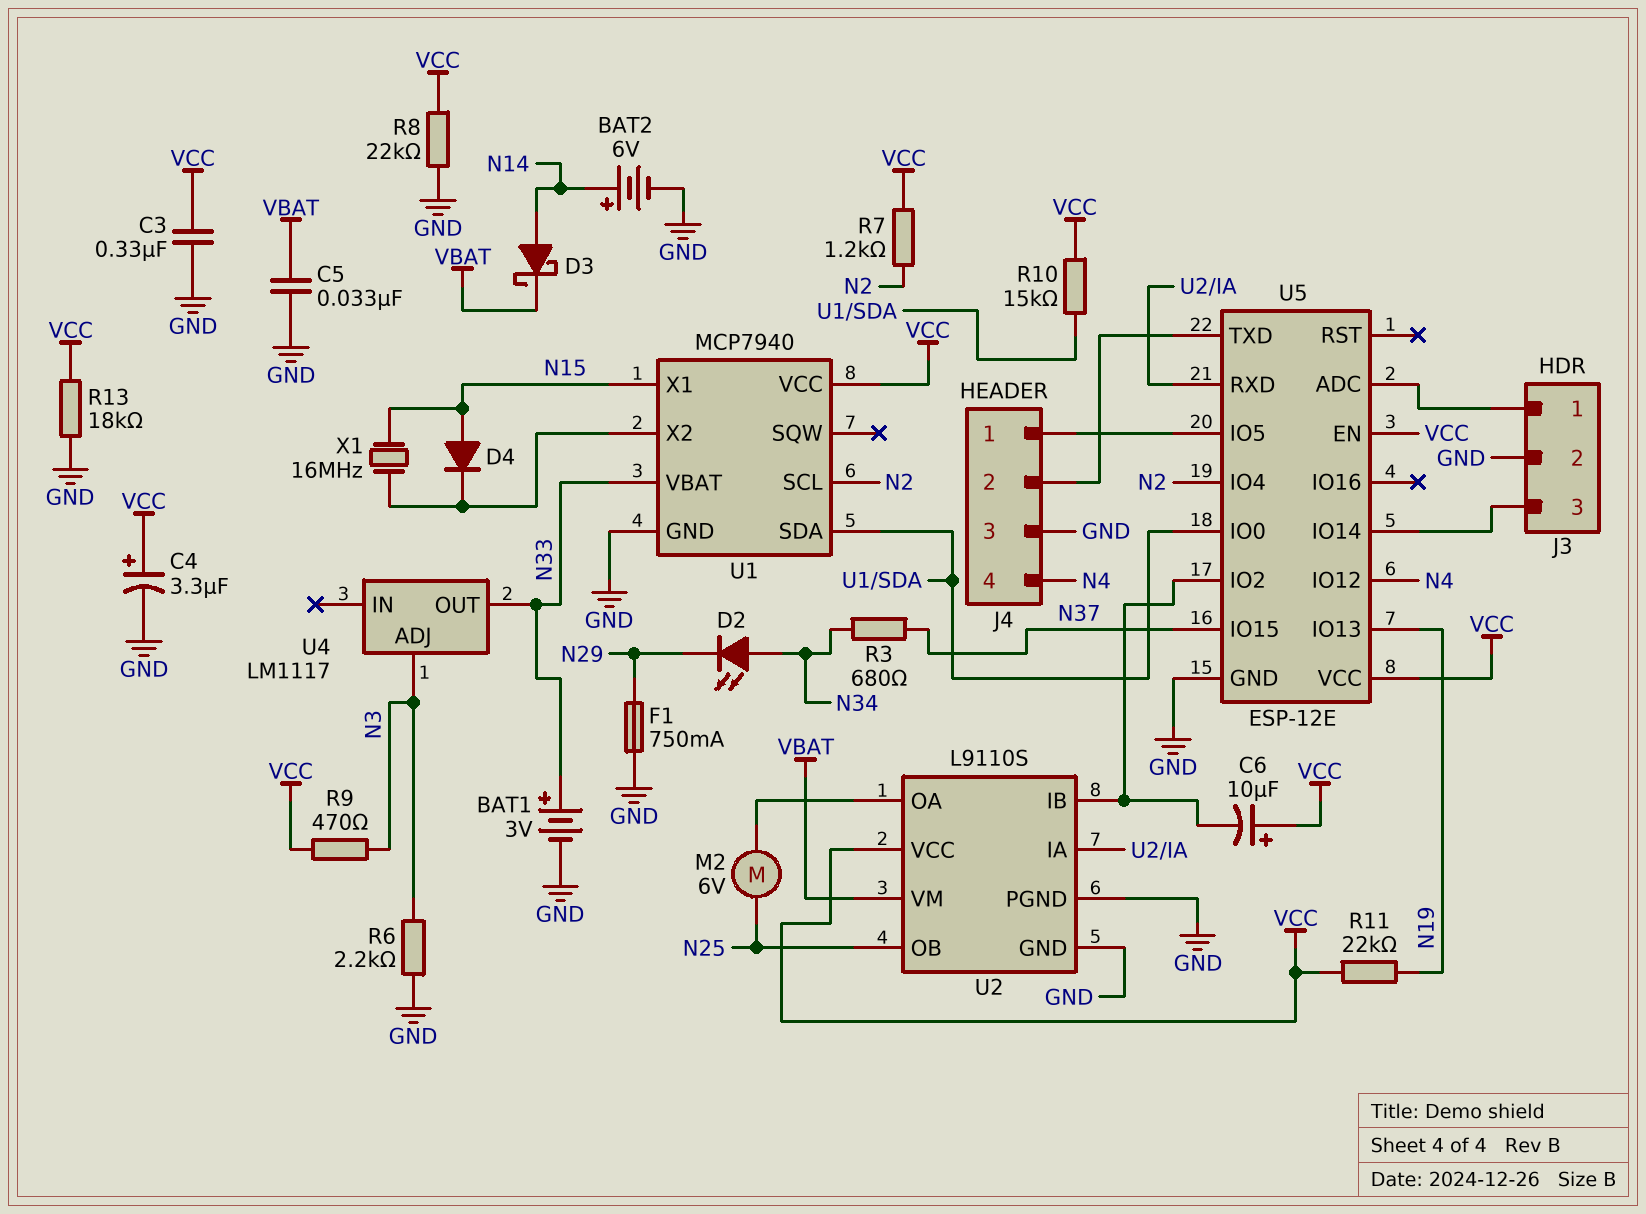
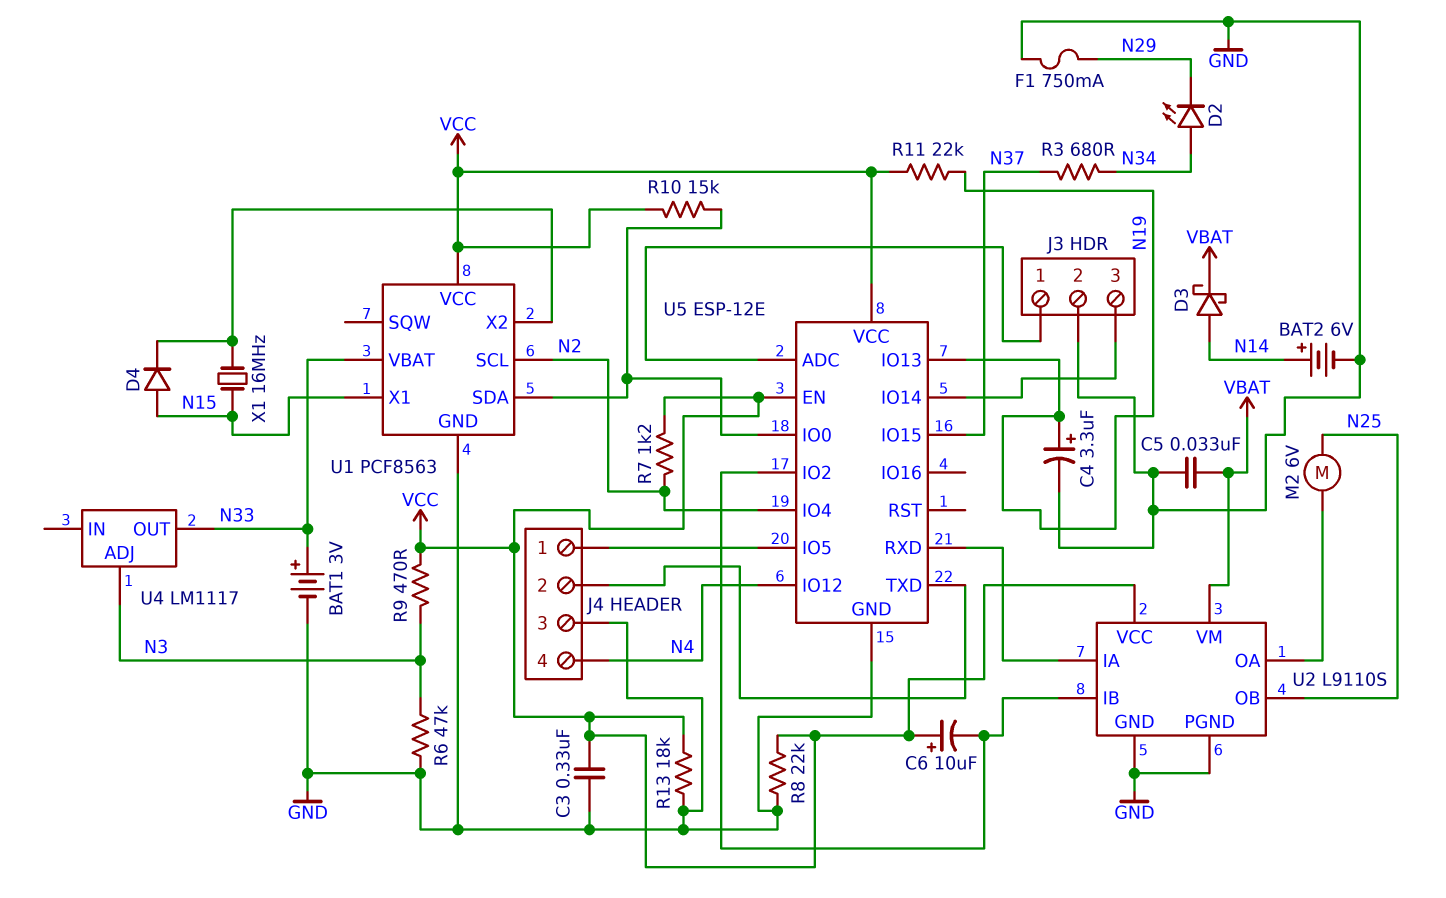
C4: 3.3uF (plus VCC, minus GND) -> 3.3uF (plus N19, minus GND)
R6: 2.2k (GND, N3) -> 47k (GND, N3)
U1: MCP7940 -> PCF8563

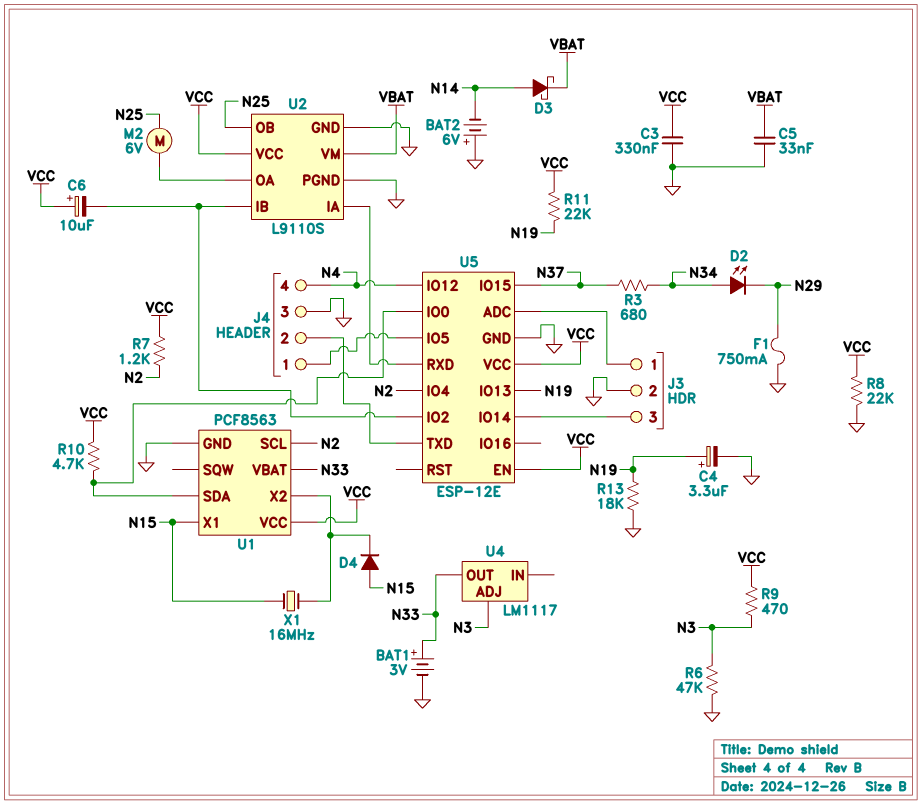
BAT2: 6V (plus N14, minus GND) -> 6V (plus GND, minus N14)
R10: 15k (U1/SDA, VCC) -> 4.7k (U1/SDA, VCC)
R13: 18k (GND, VCC) -> 18k (GND, N19)

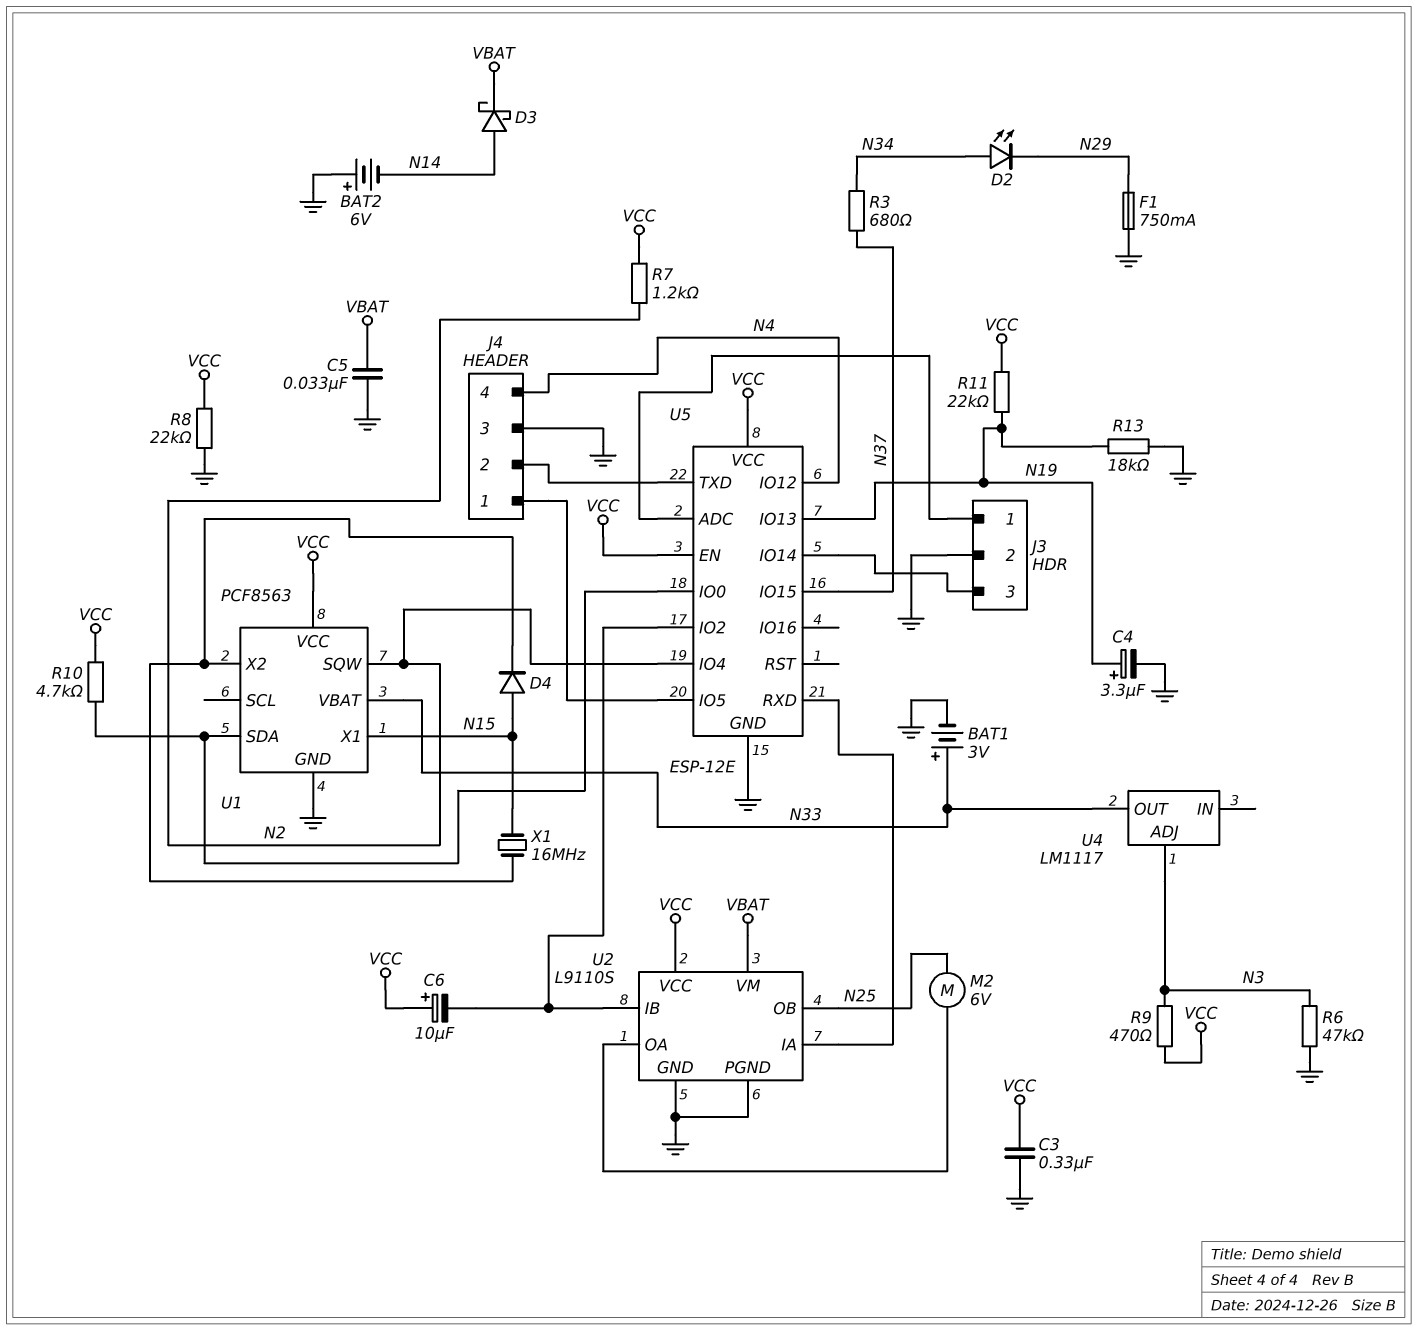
U1 pin SCL: N2 -> none
U1 pin SQW: none -> N2

